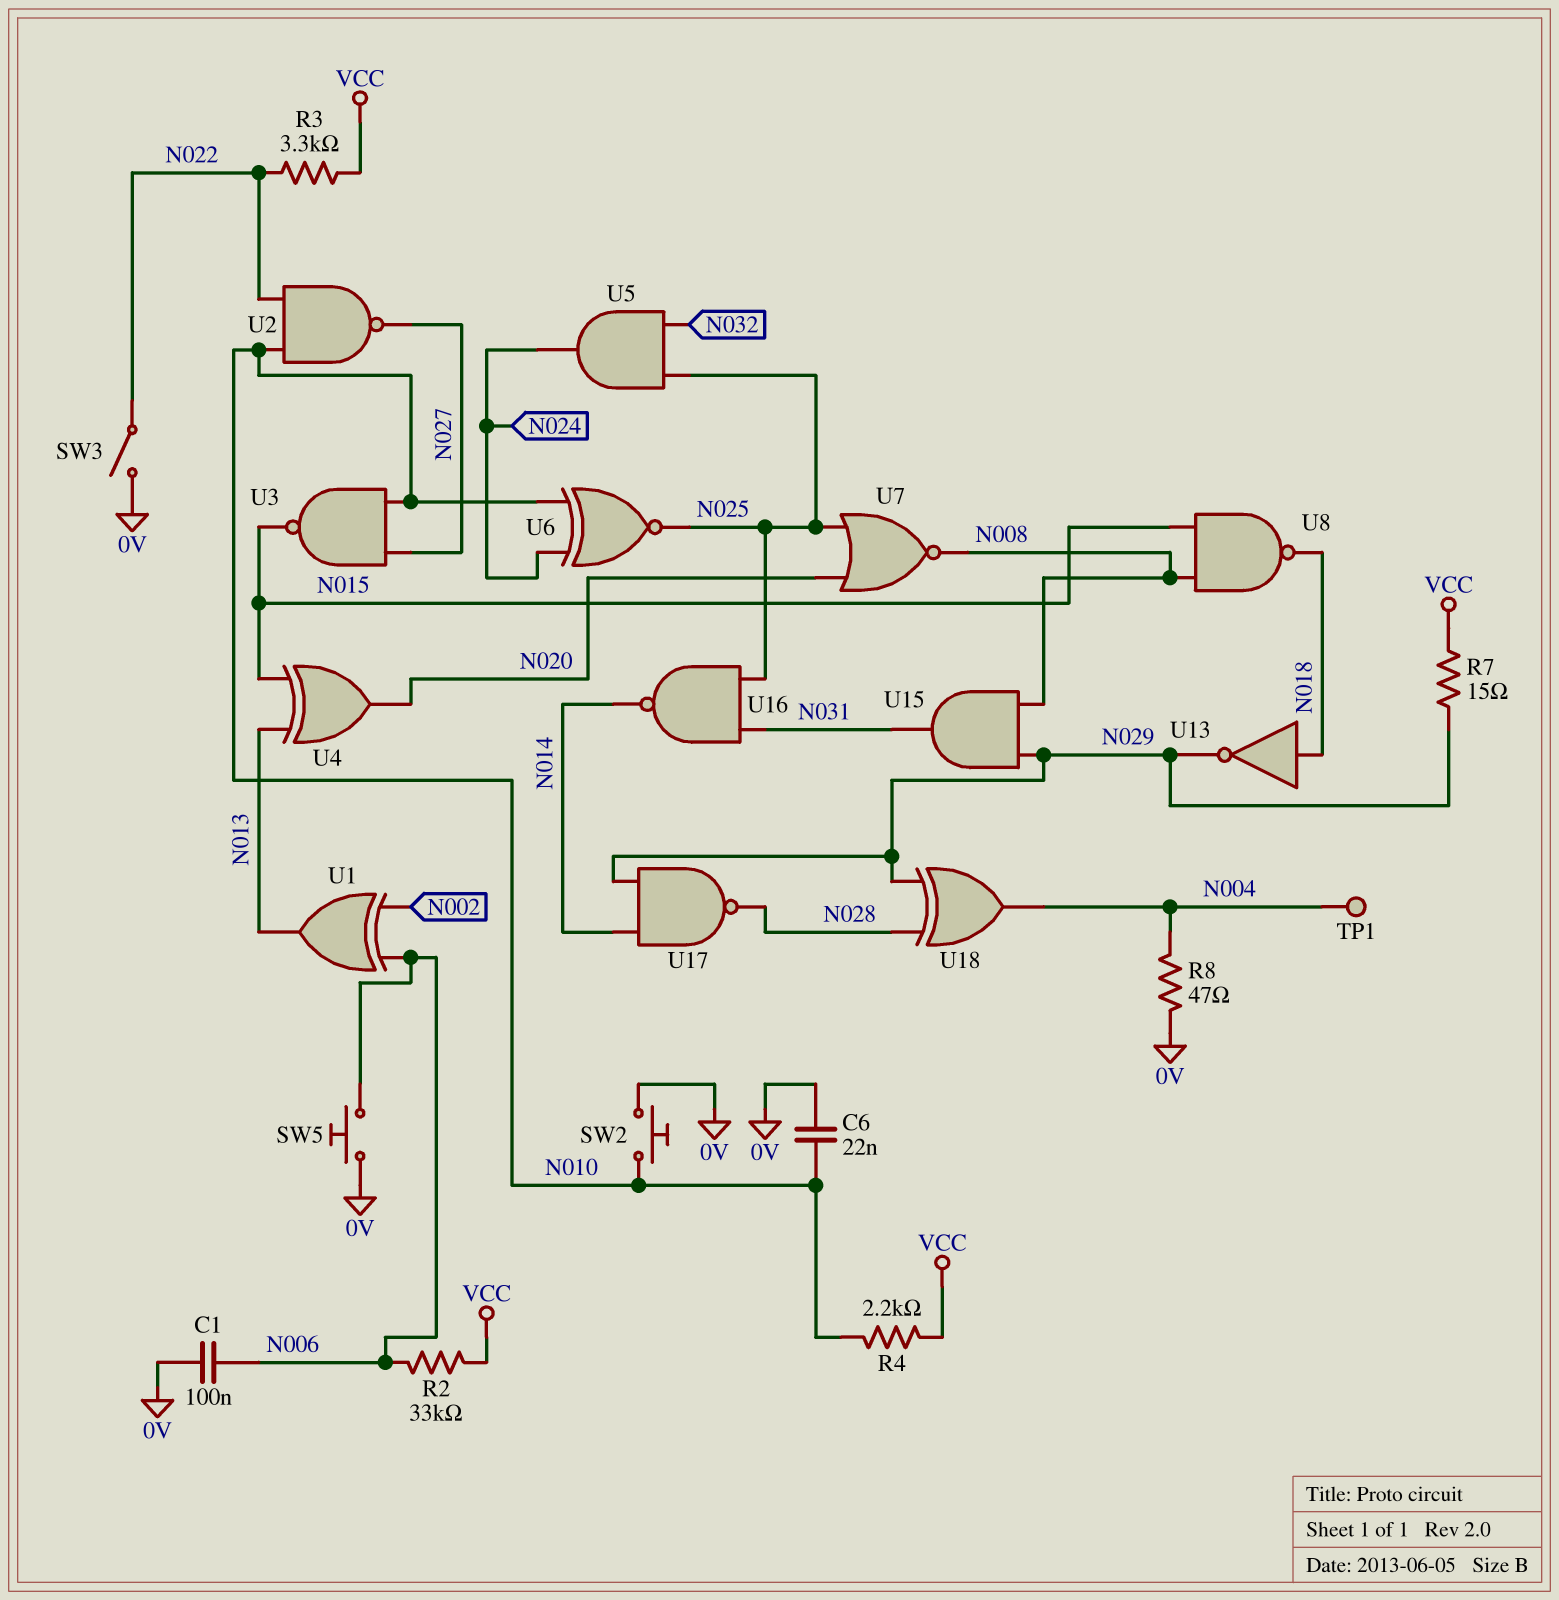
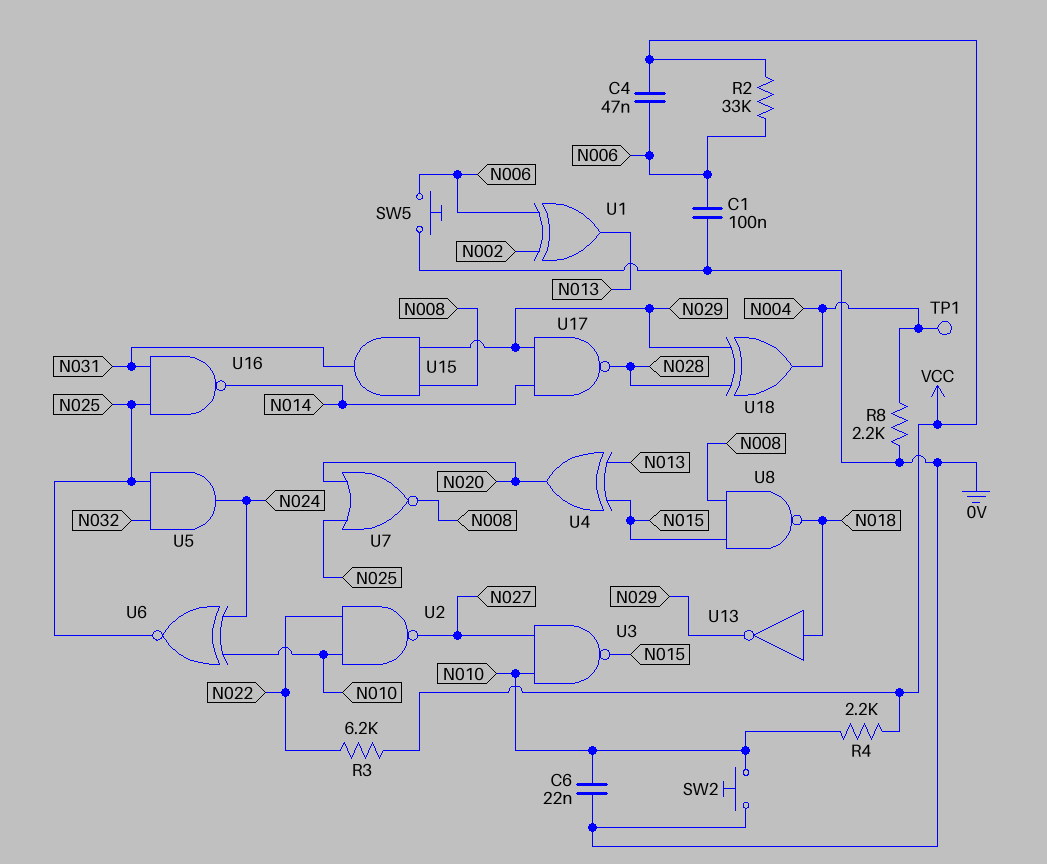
C4: none -> 47nF (N006, VCC)
R3: 3.3k (N022, VCC) -> 6.2k (N022, VCC)
R7: 15 (N029, VCC) -> none
R8: 47 (0V, N004) -> 2.2k (0V, N004)
SW3: switch (0V, N022) -> none

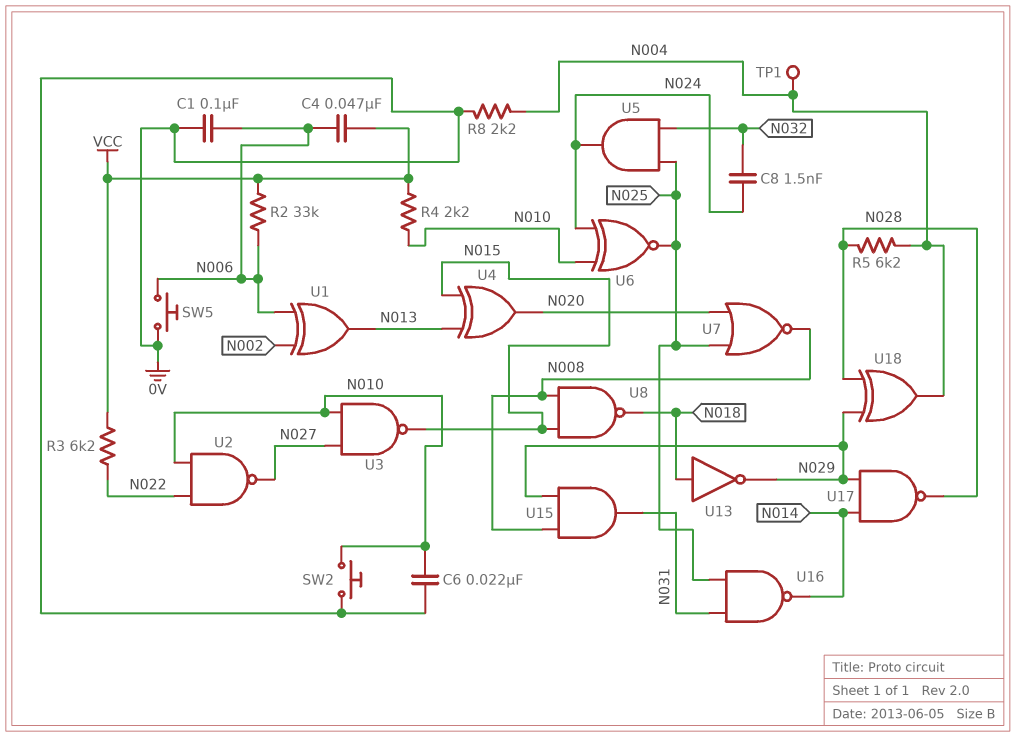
C8: none -> 1.5nF (N024, N032)
R5: none -> 6.2k (N004, N028)

